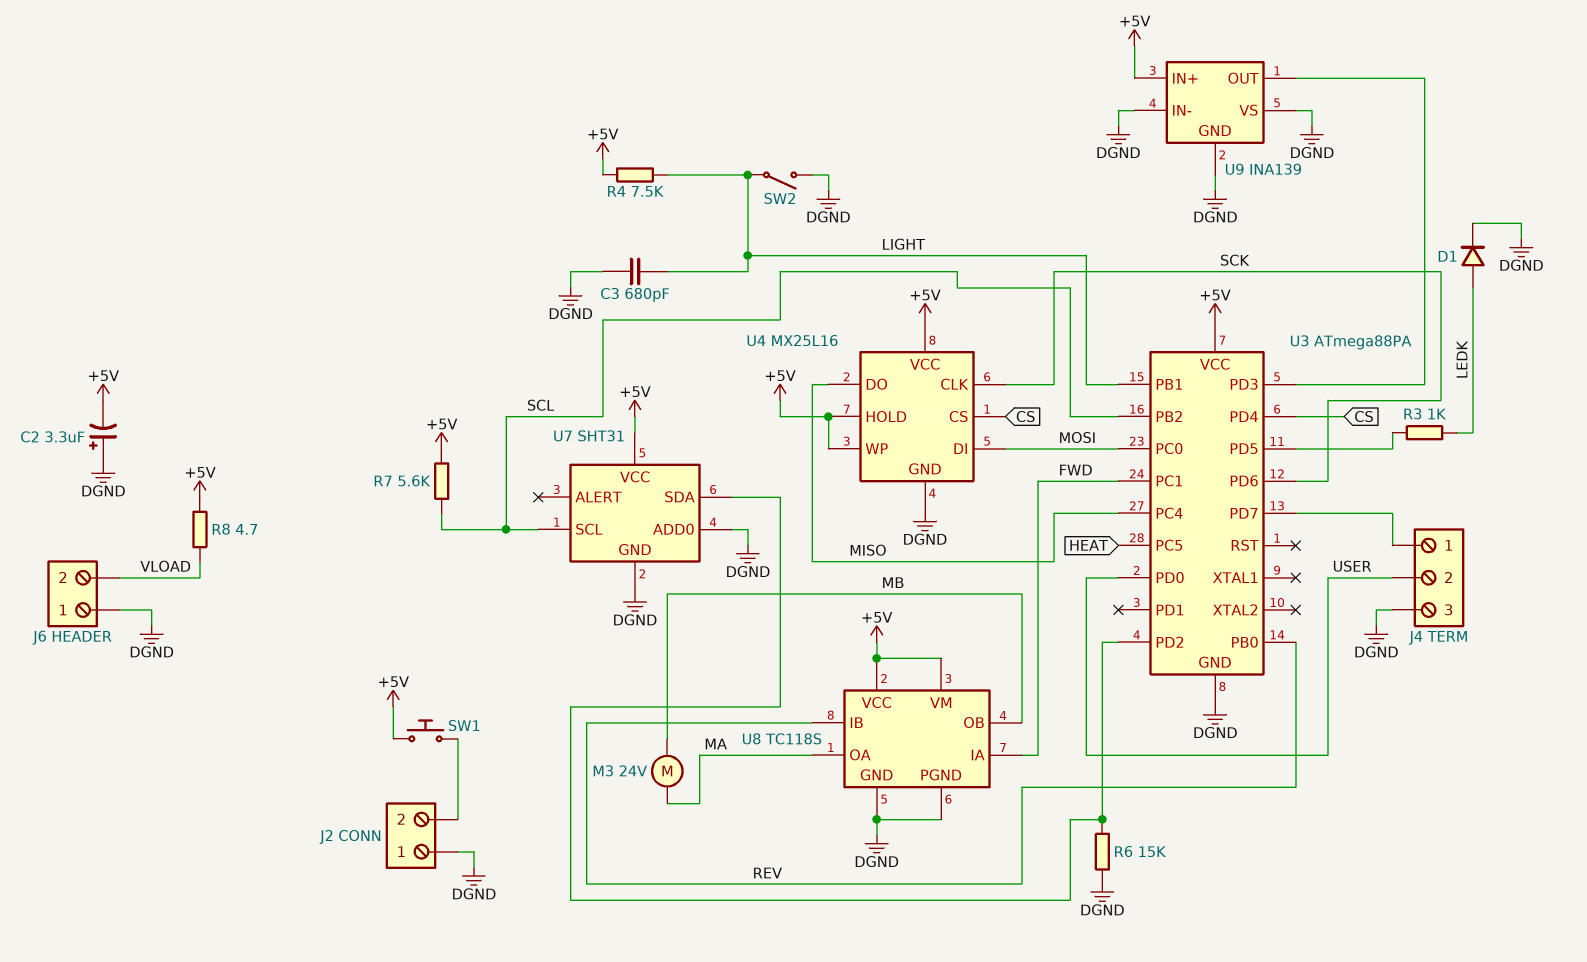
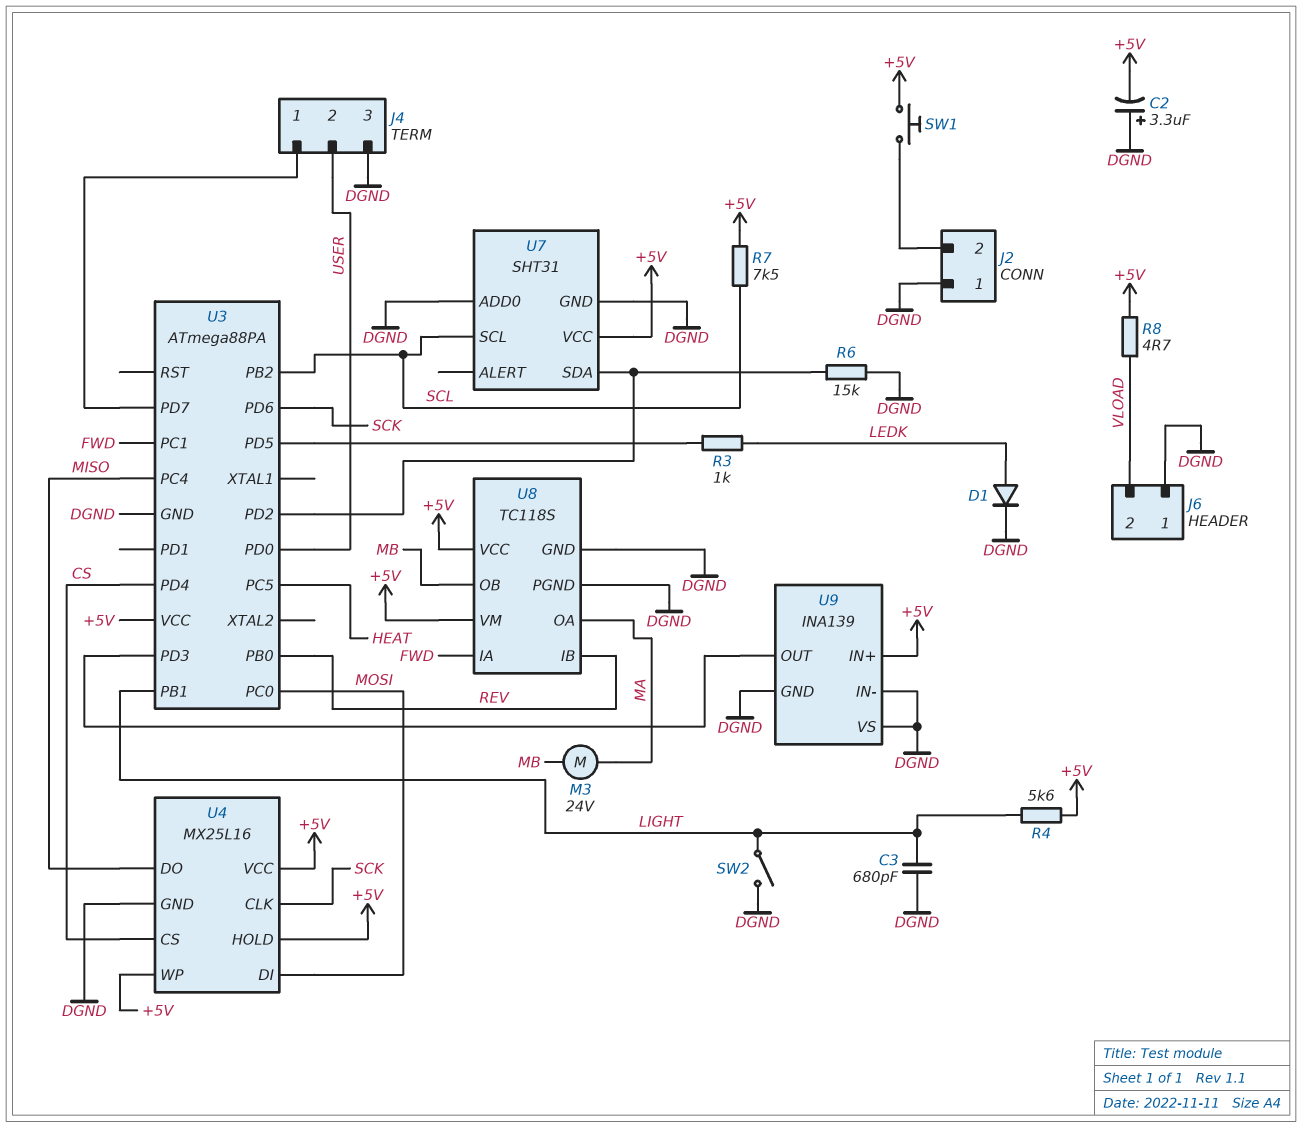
R4: 7.5k (+5V, LIGHT) -> 5.6k (+5V, LIGHT)
R7: 5.6k (+5V, SCL) -> 7.5k (+5V, SCL)

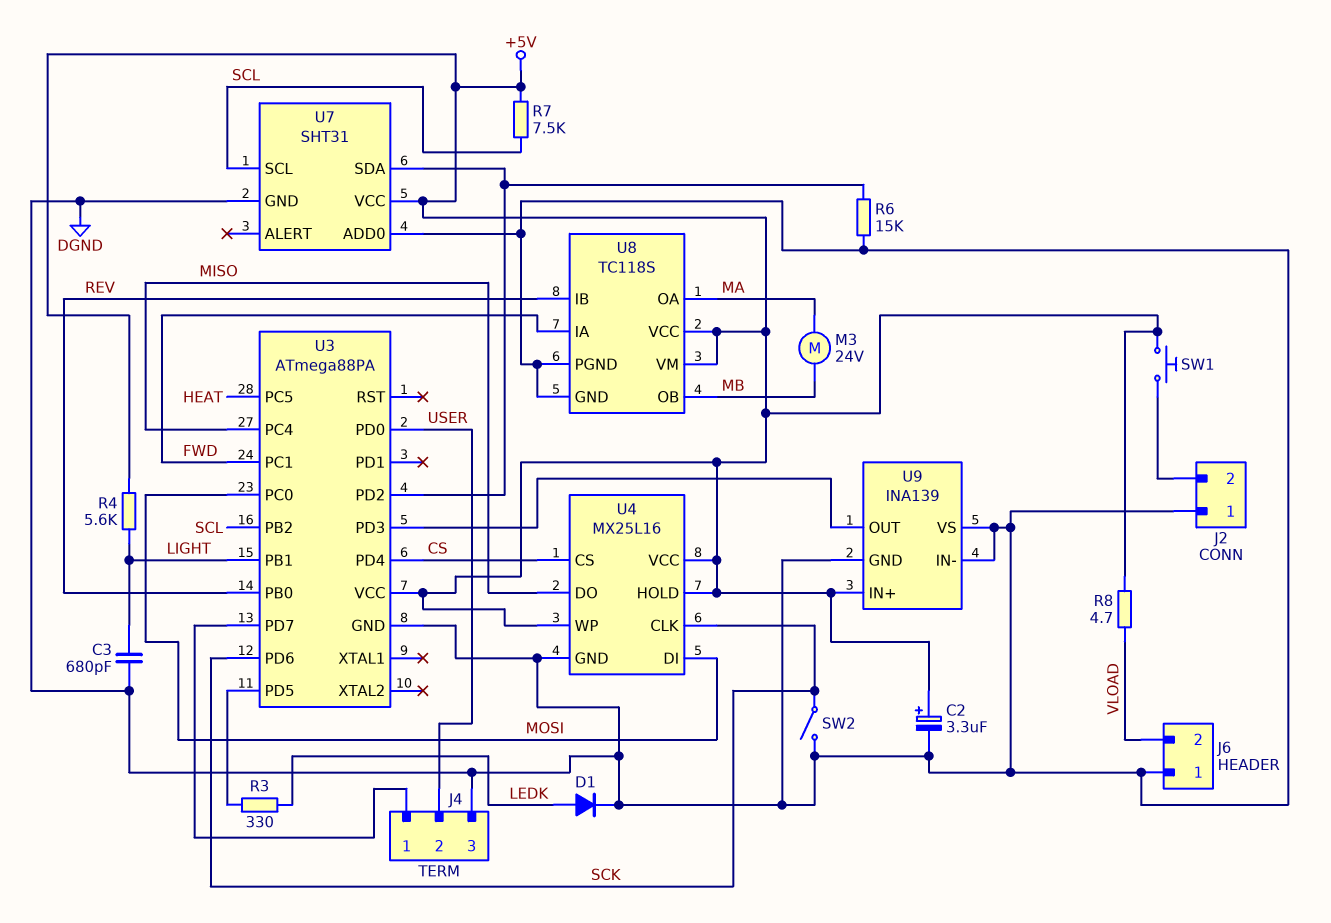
C2: 3.3uF (plus DGND, minus +5V) -> 3.3uF (plus +5V, minus DGND)
R3: 1k (LEDK, U3/PD5) -> 330 (LEDK, U3/PD5)
SW2: switch (DGND, LIGHT) -> switch (DGND, SCK)

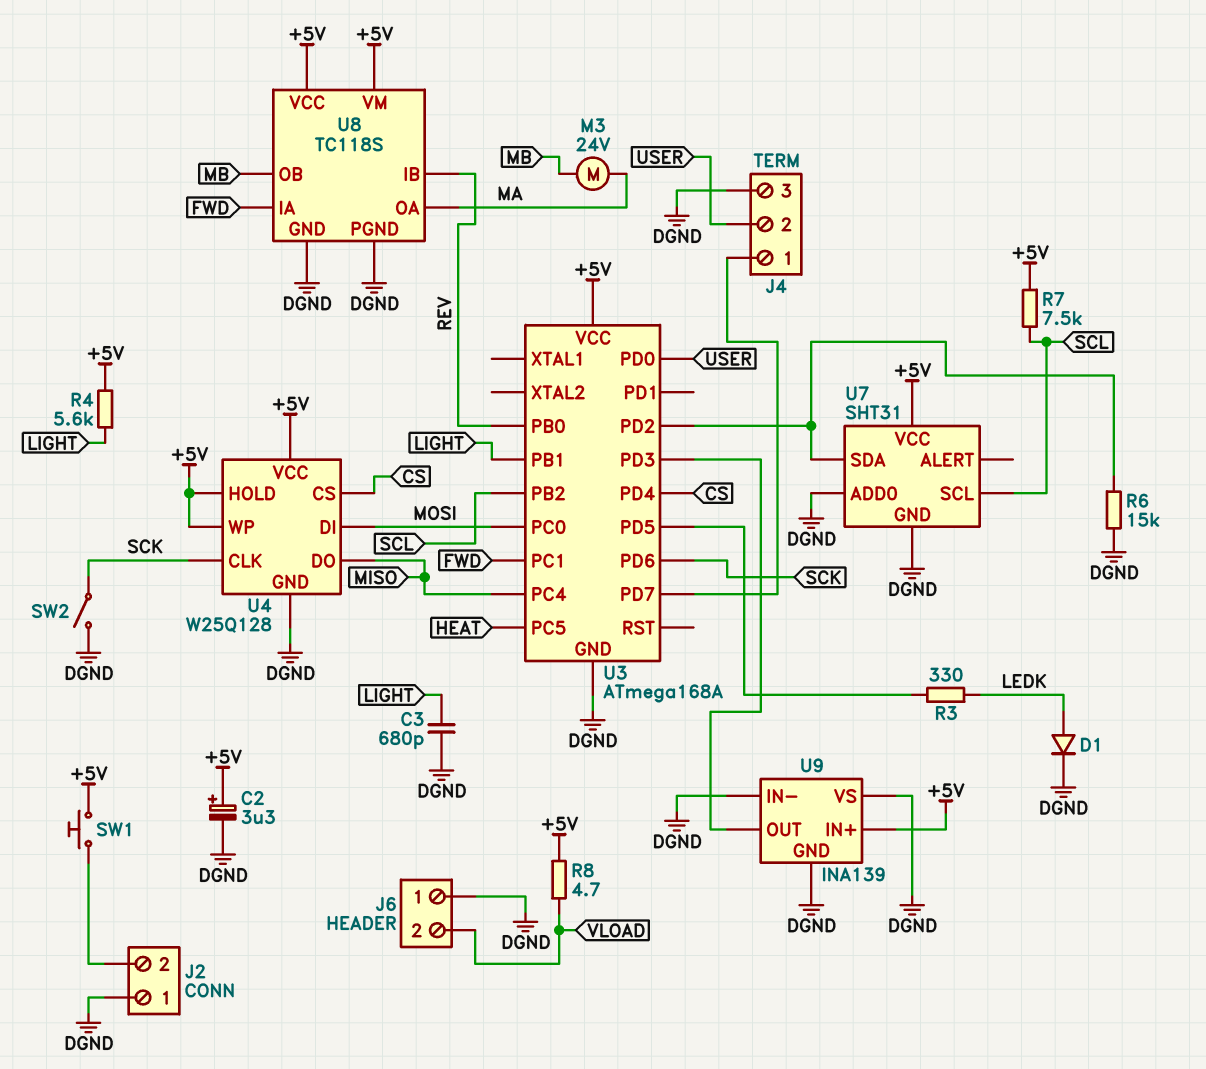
U3: ATmega88PA -> ATmega168A
U4: MX25L16 -> W25Q128

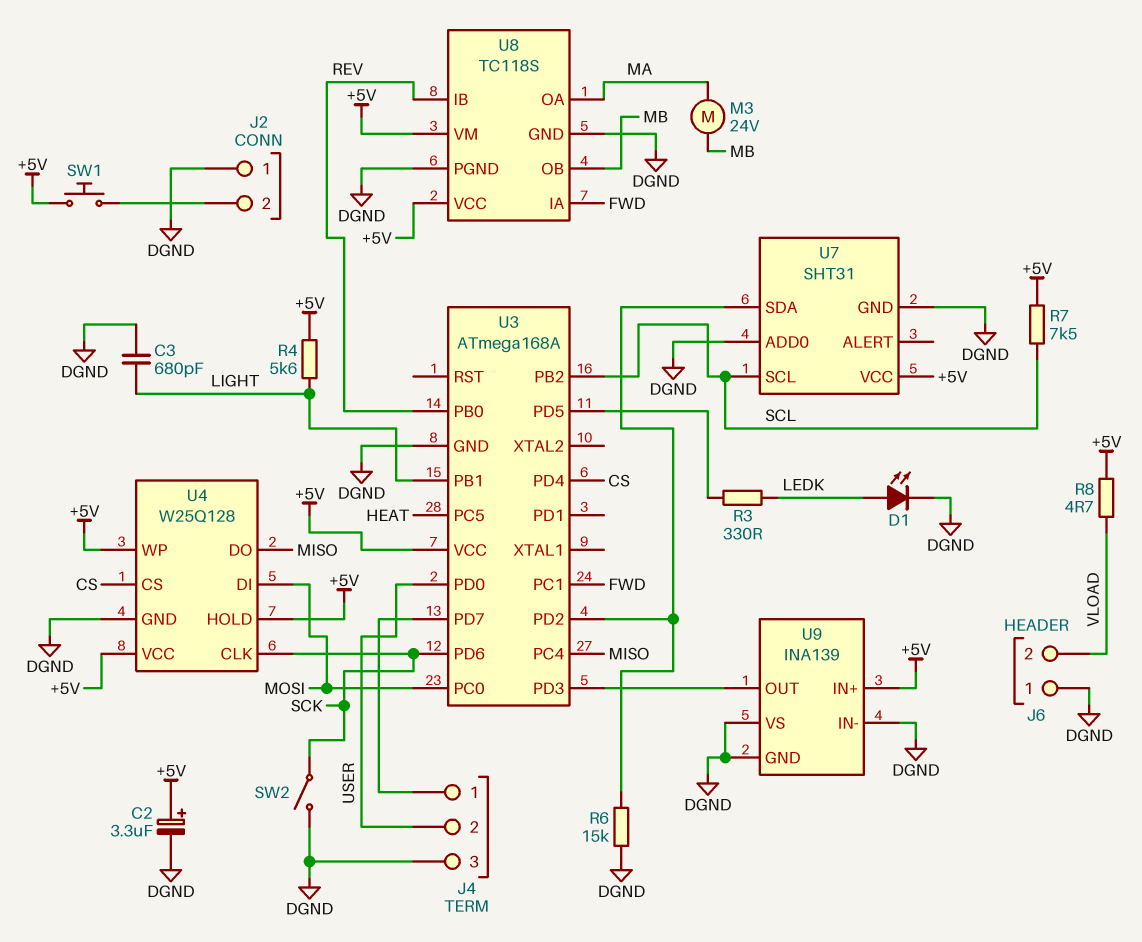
D1: diode (A LEDK, K DGND) -> LED (A LEDK, K DGND)

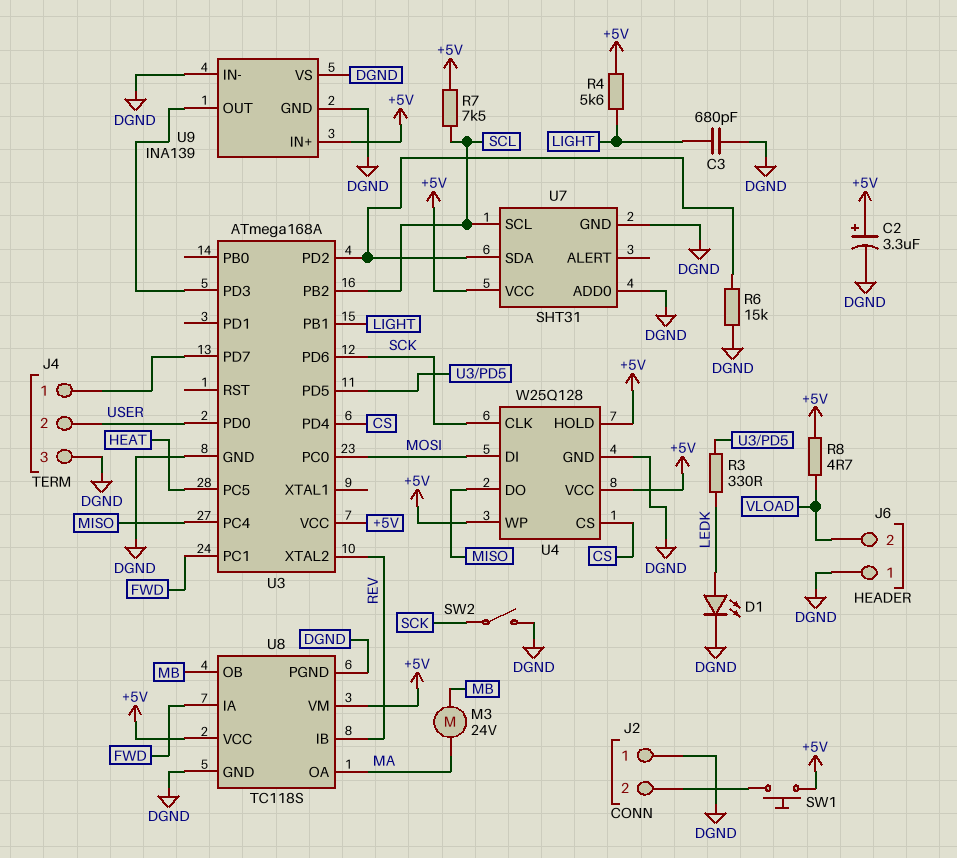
U3 pin PB0: REV -> none
U3 pin XTAL2: none -> REV

